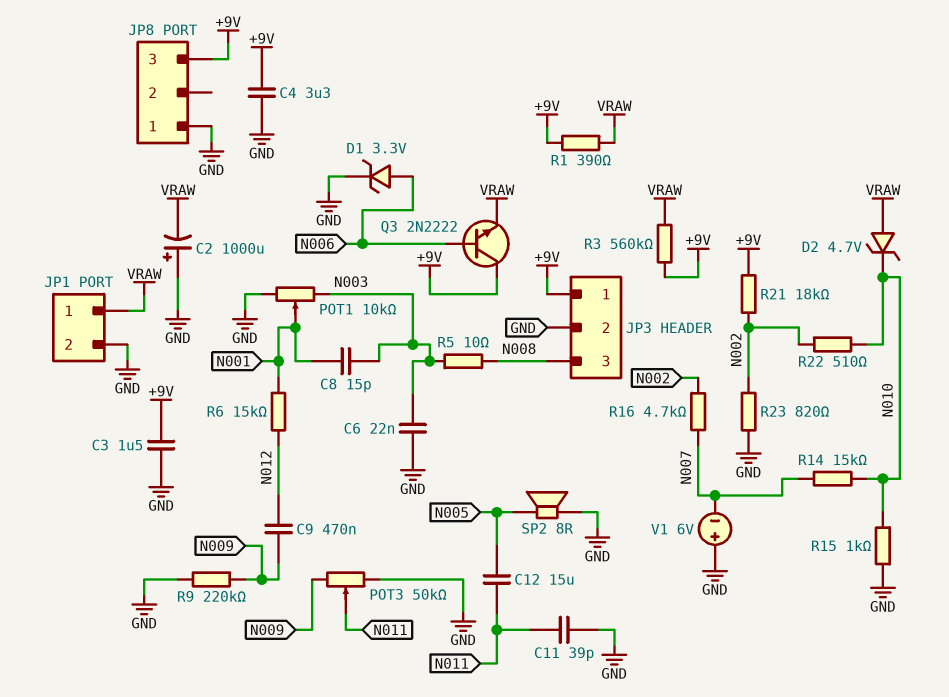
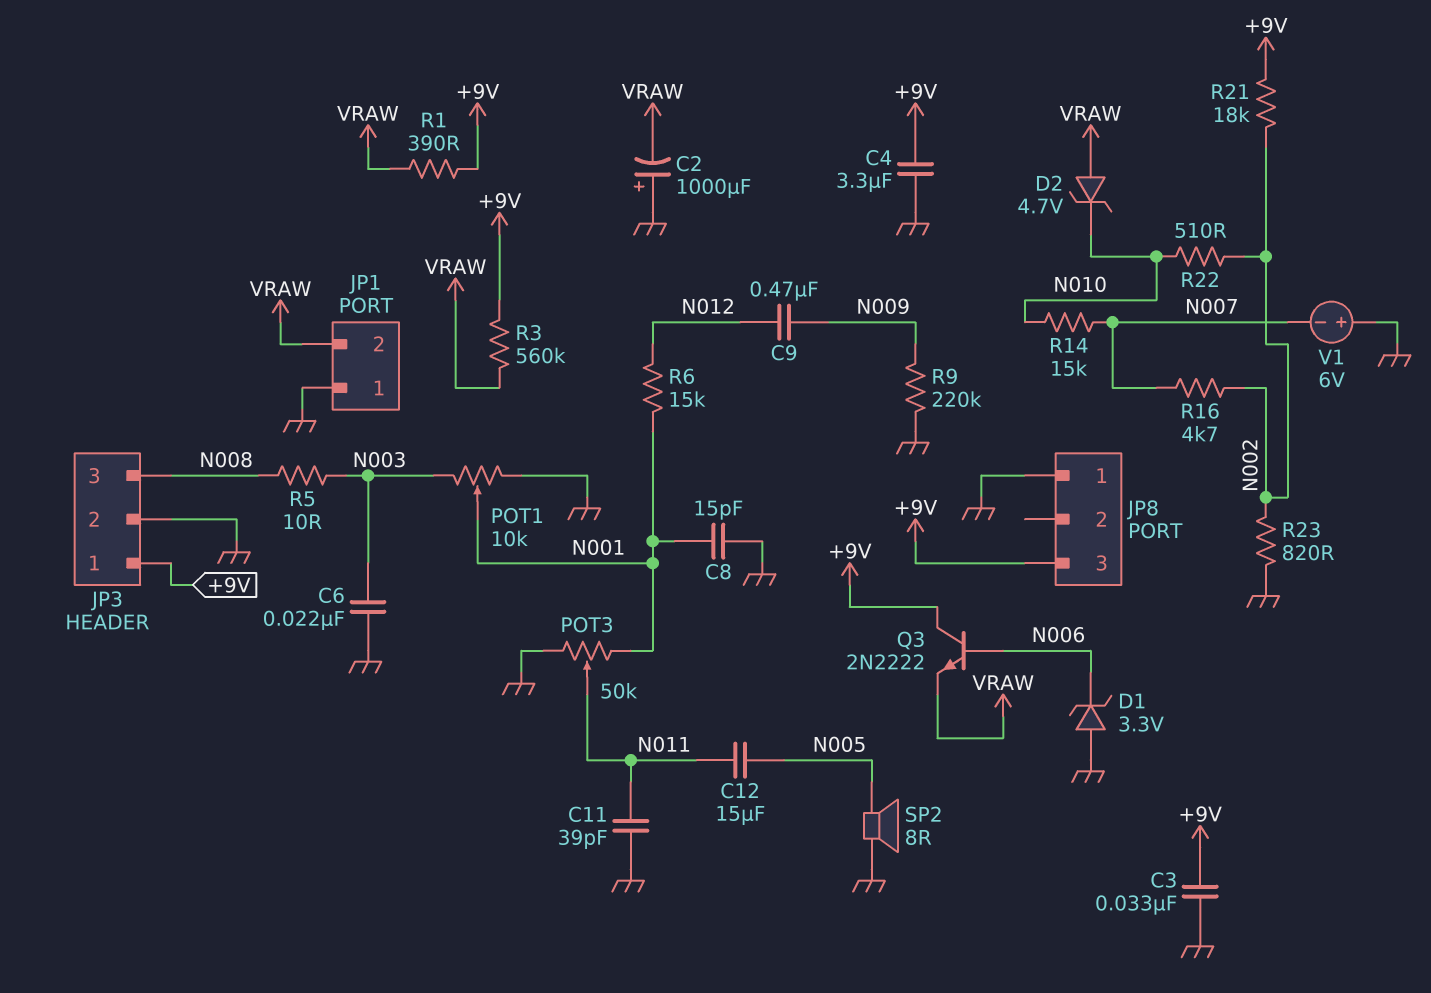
C3: 1.5uF (+9V, GND) -> 33nF (+9V, GND)
C8: 15pF (N001, N003) -> 15pF (GND, N001)
D1: zener 3.3V (A N006, K GND) -> zener 3.3V (A GND, K N006)
JP1 pin 1: VRAW -> GND
JP1 pin 2: GND -> VRAW
POT3: 50k (GND, N009, wiper N011) -> 50k (GND, N001, wiper N011)
R15: 1k (GND, N010) -> none

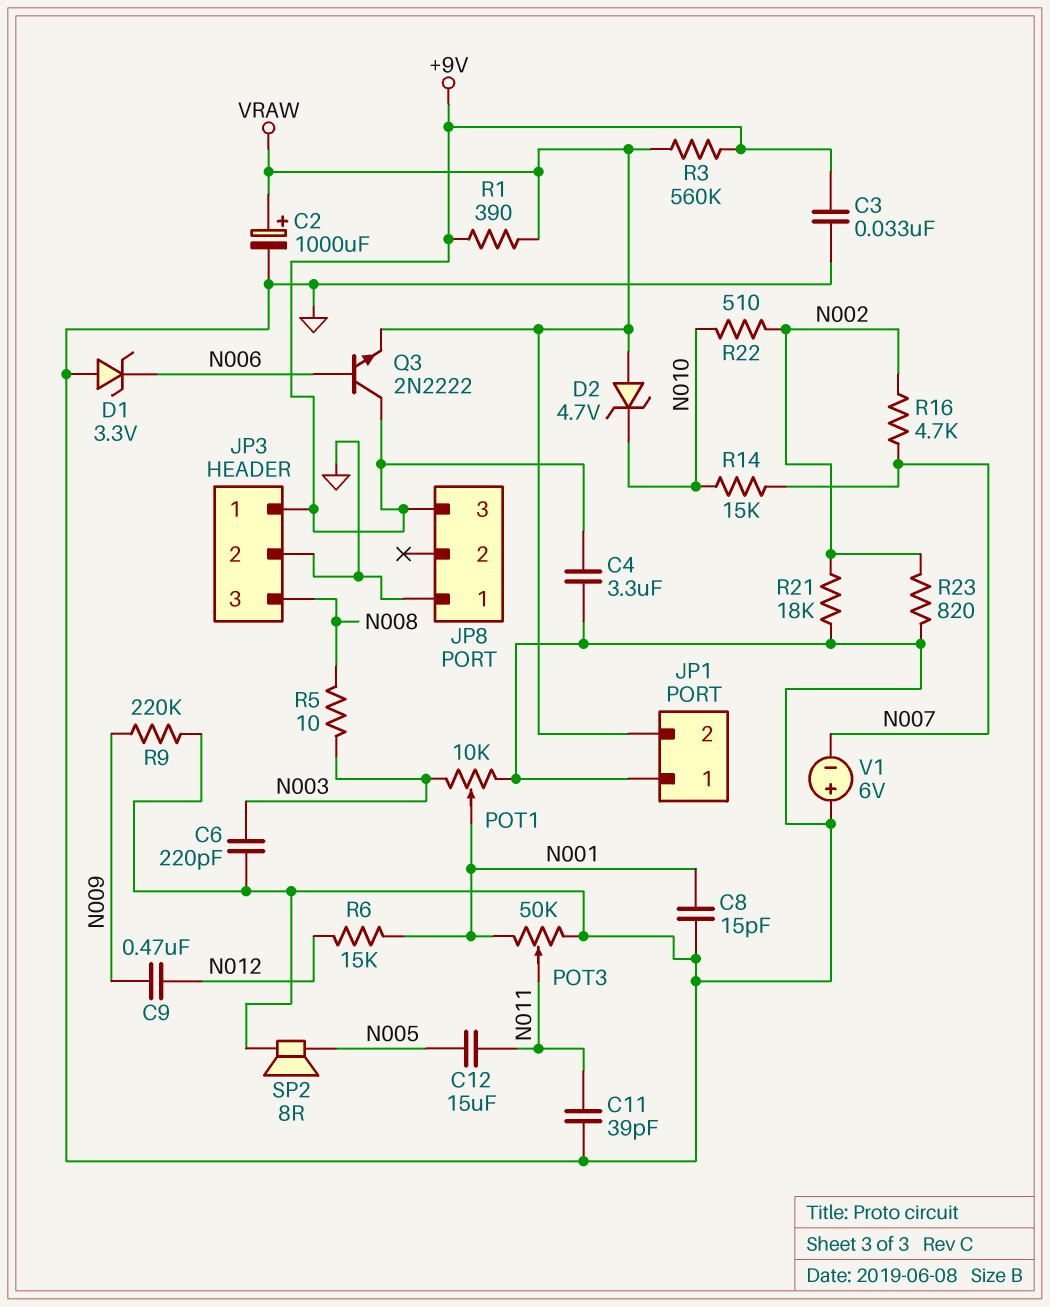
C2: 1000uF (plus GND, minus VRAW) -> 1000uF (plus VRAW, minus GND)
C6: 22nF (GND, N003) -> 220pF (GND, N003)
R21: 18k (+9V, N002) -> 18k (GND, N002)

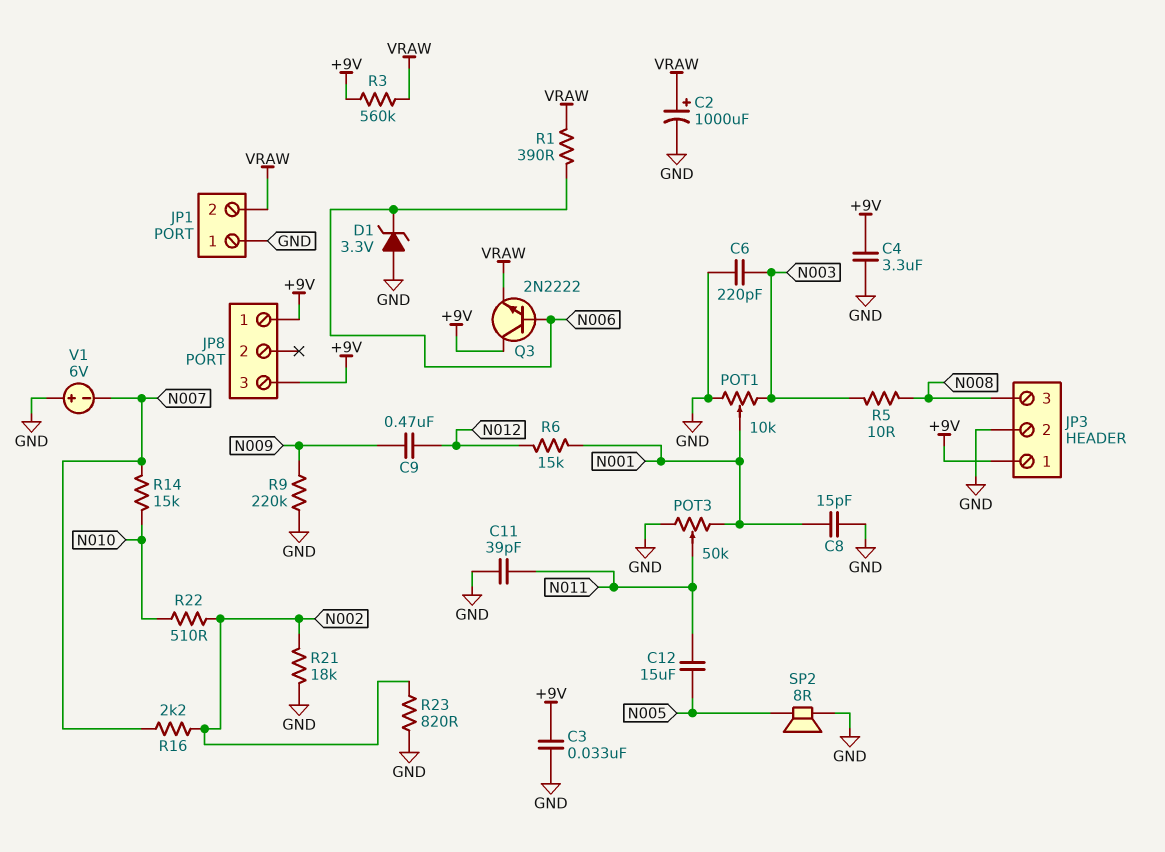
D2: zener 4.7V (A VRAW, K N010) -> none
JP8 pin 1: GND -> +9V
R1: 390 (+9V, VRAW) -> 390 (N006, VRAW)
R16: 4.7k (N002, N007) -> 2.2k (N002, N007)

